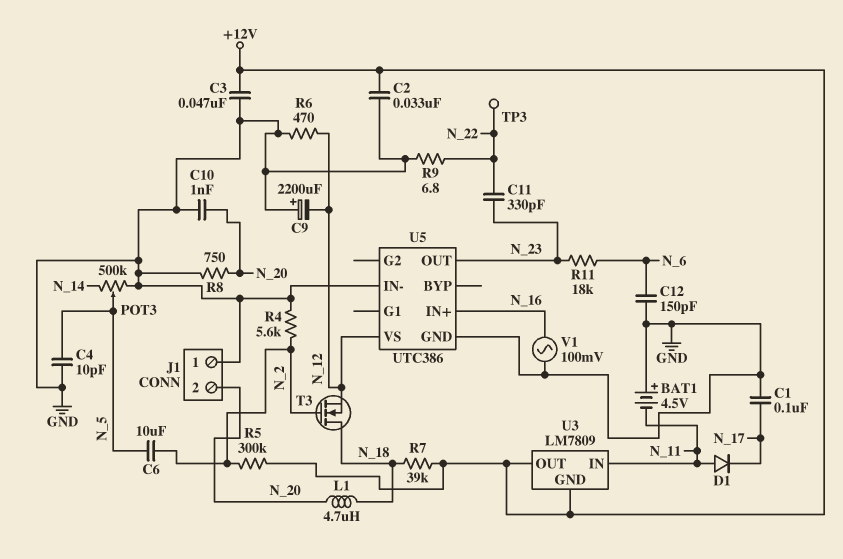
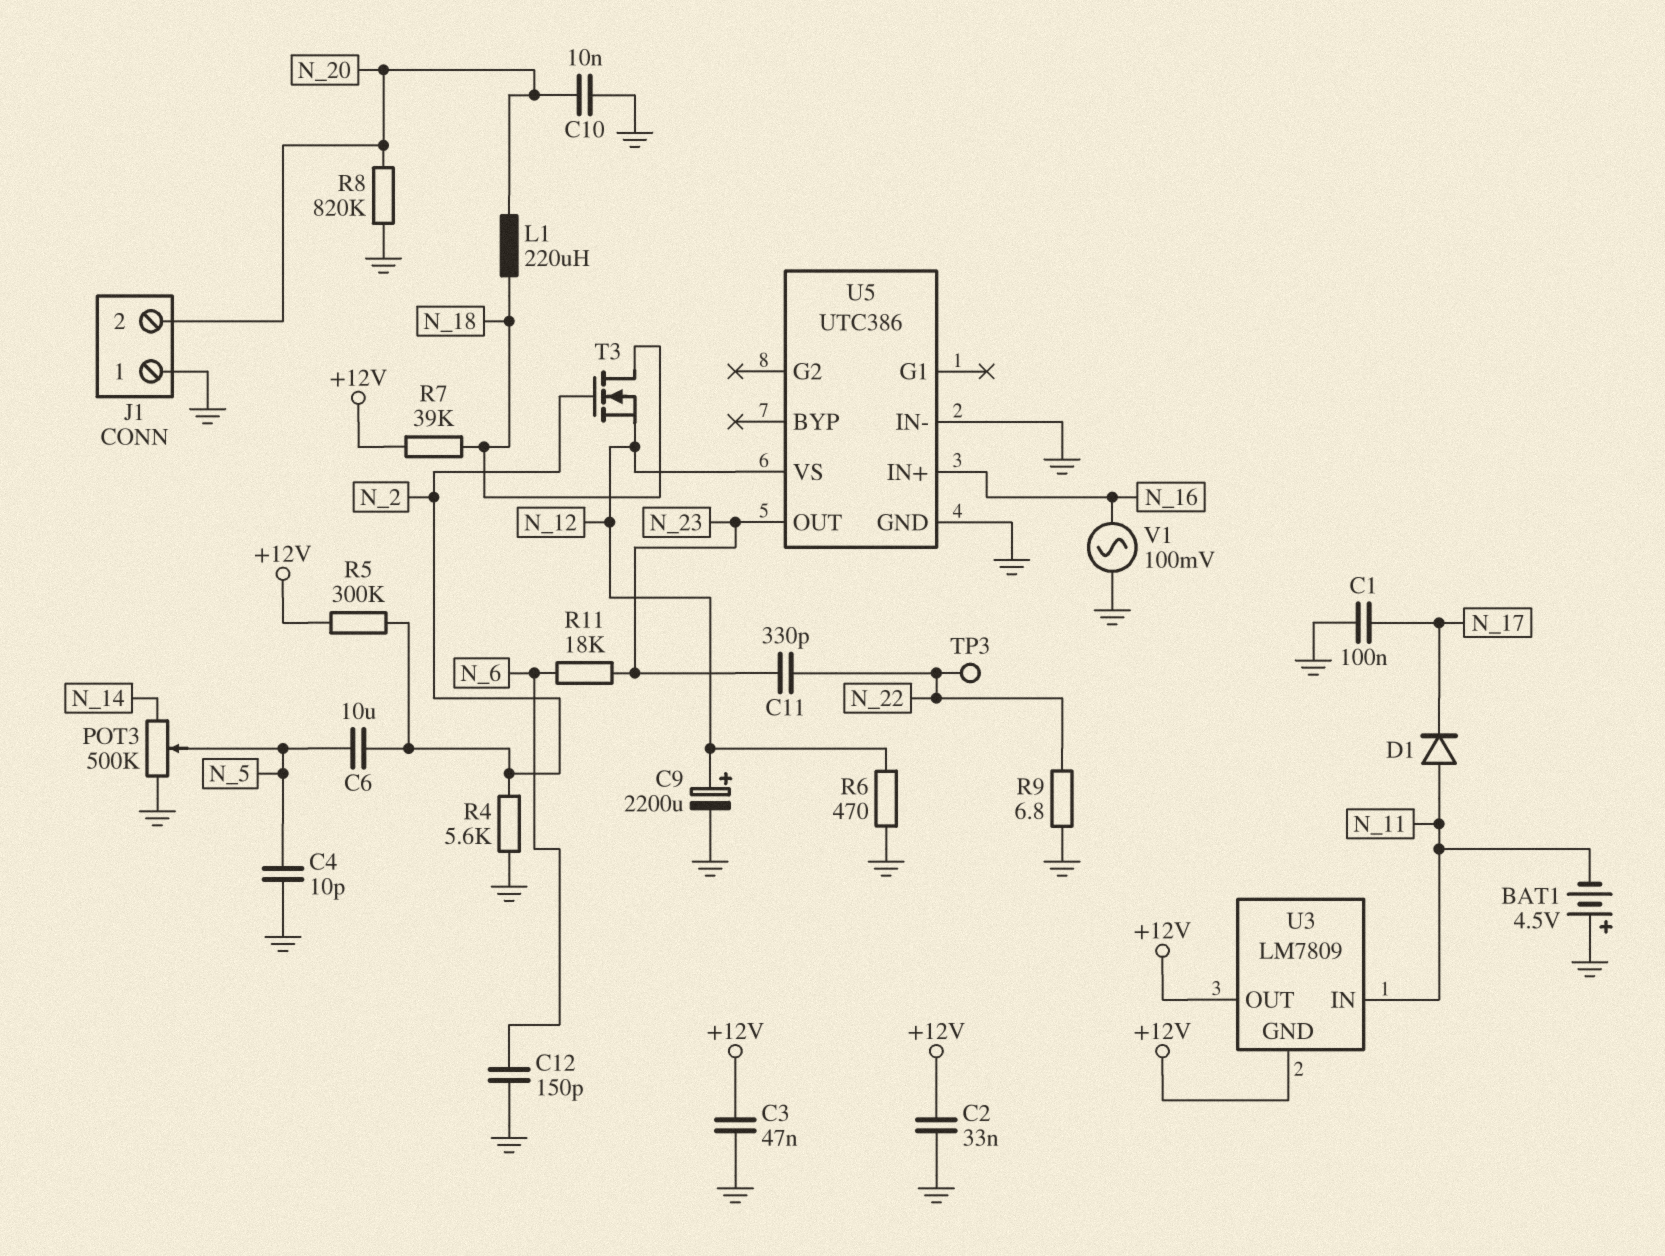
C9: 2200uF (plus GND, minus N_12) -> 2200uF (plus N_12, minus GND)
C10: 1nF (GND, N_20) -> 10nF (GND, N_20)
L1: 4.7uH (N_18, N_20) -> 220uH (N_18, N_20)
R8: 750 (GND, N_20) -> 820k (GND, N_20)

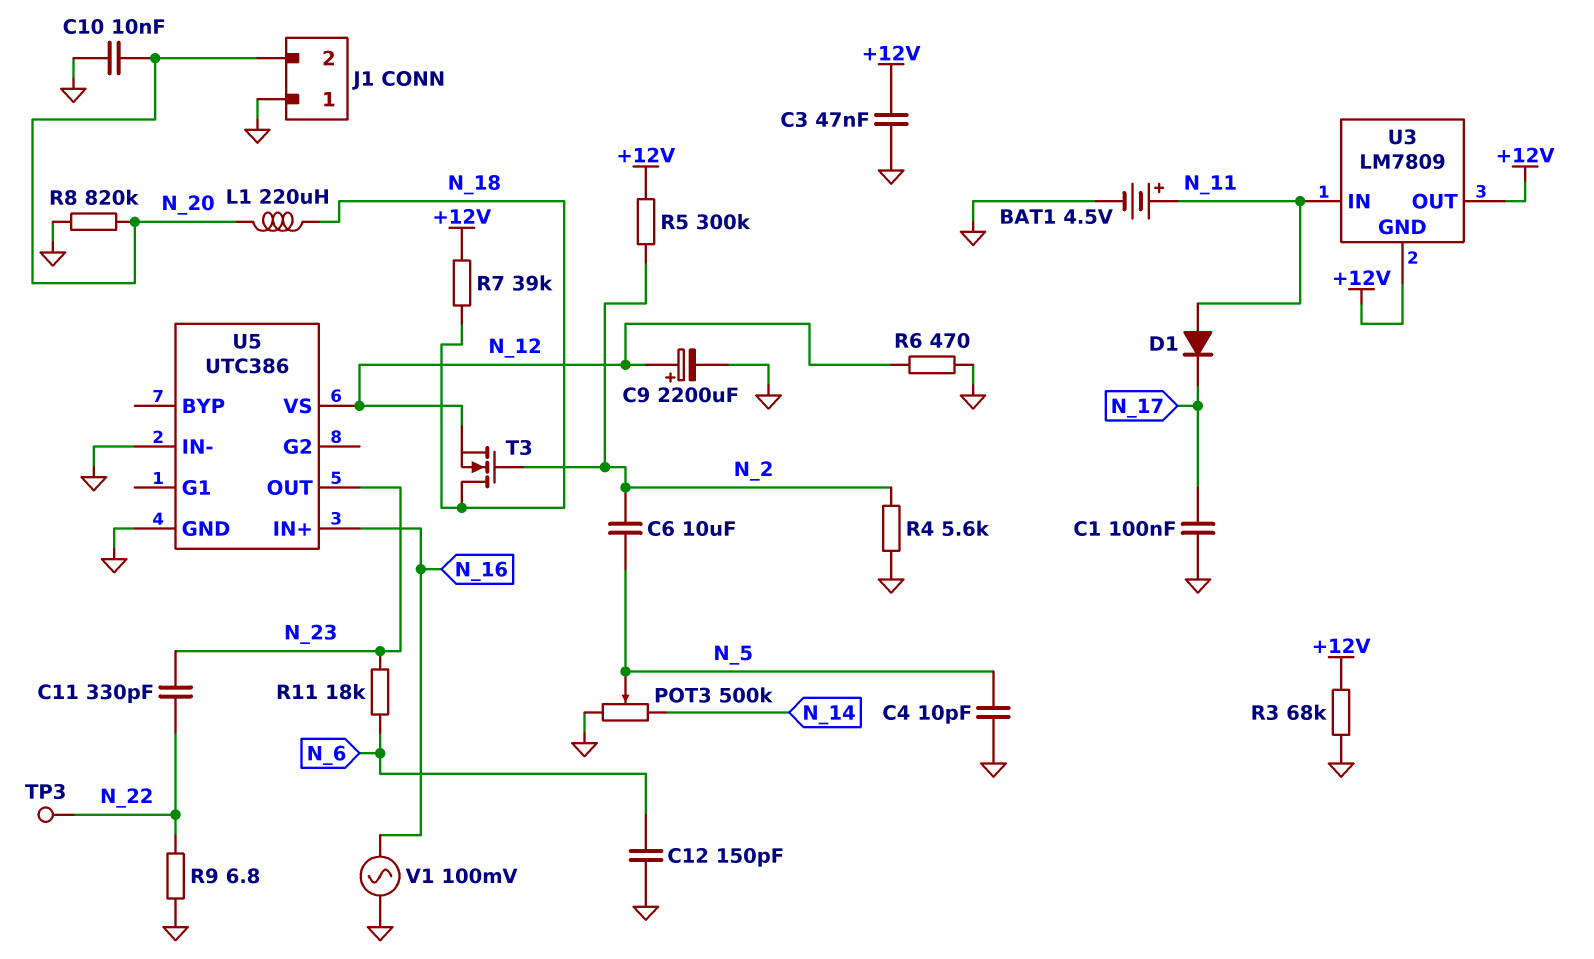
BAT1: 4.5V (plus GND, minus N_11) -> 4.5V (plus N_11, minus GND)
C2: 33nF (+12V, GND) -> none
R3: none -> 68k (+12V, GND)

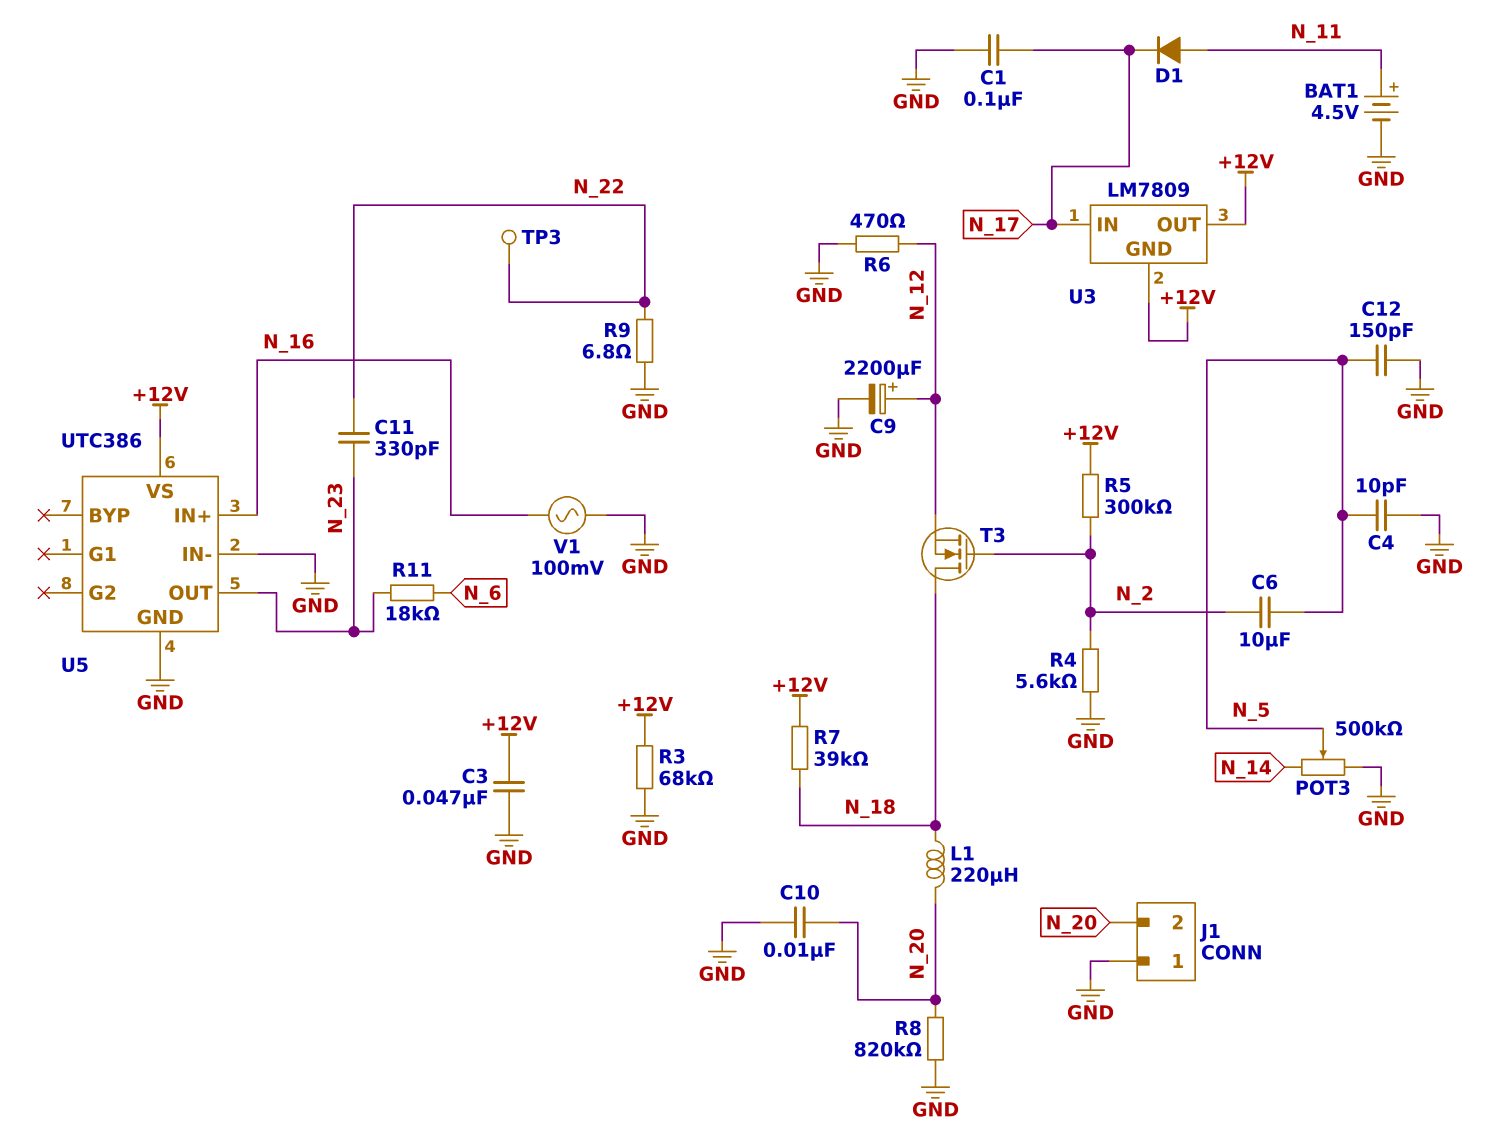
C12: 150pF (GND, N_6) -> 150pF (GND, N_5)
U3 pin IN: N_11 -> N_17
U5 pin VS: N_12 -> +12V

